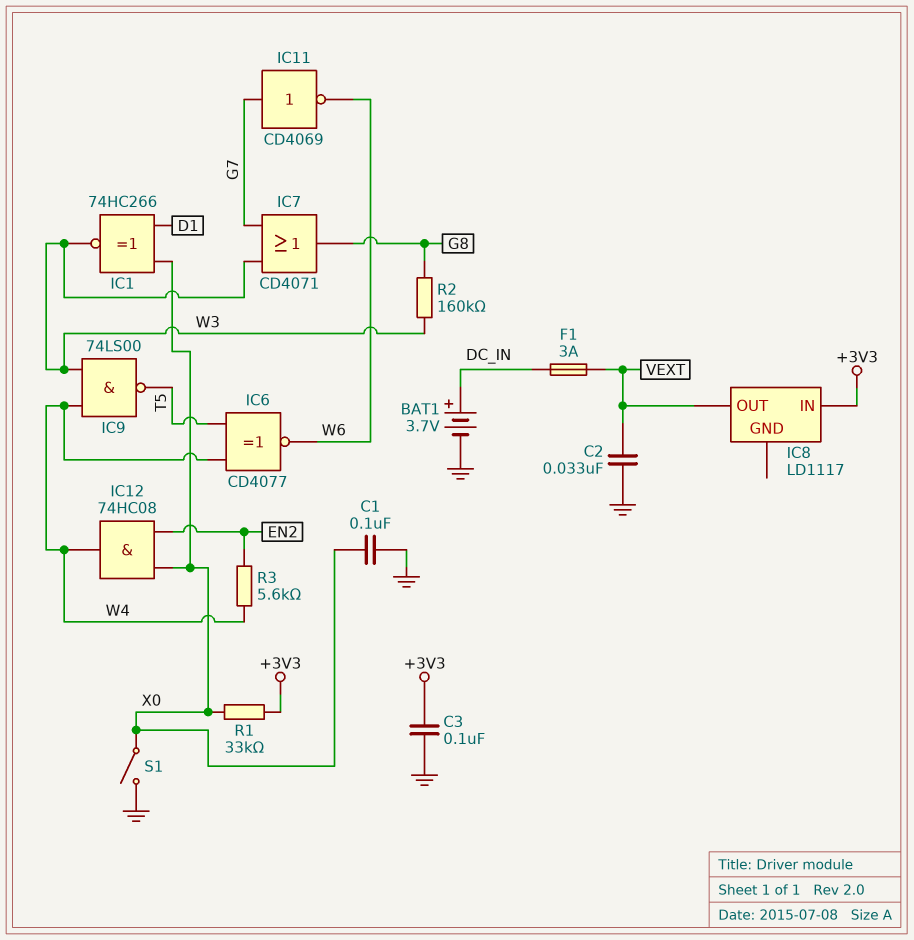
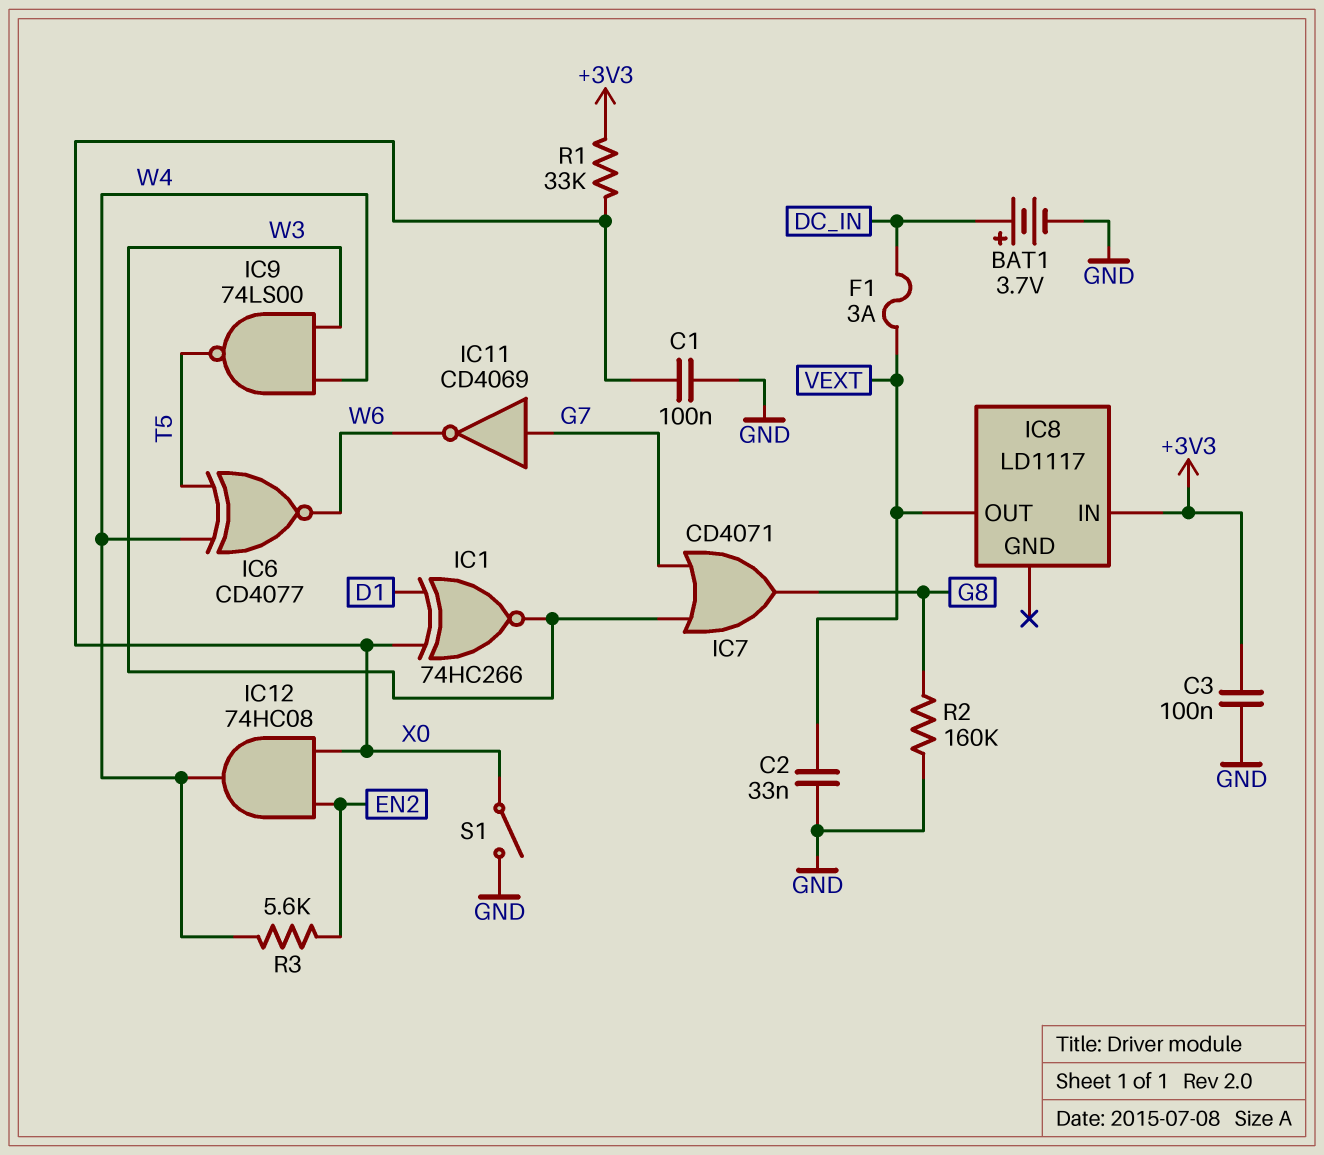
R2: 160k (G8, W3) -> 160k (G8, GND)

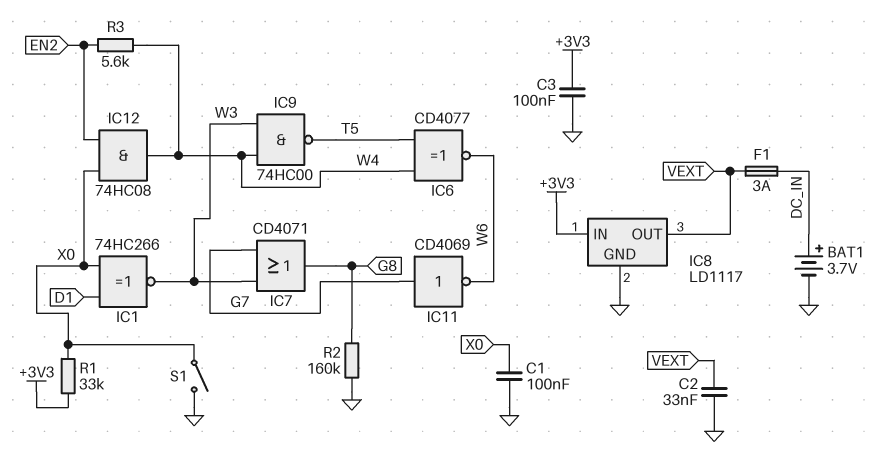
IC8 pin GND: none -> GND
IC9: NAND 74LS00 (in W3, in W4, out T5) -> NAND 74HC00 (in W3, in W4, out T5)

